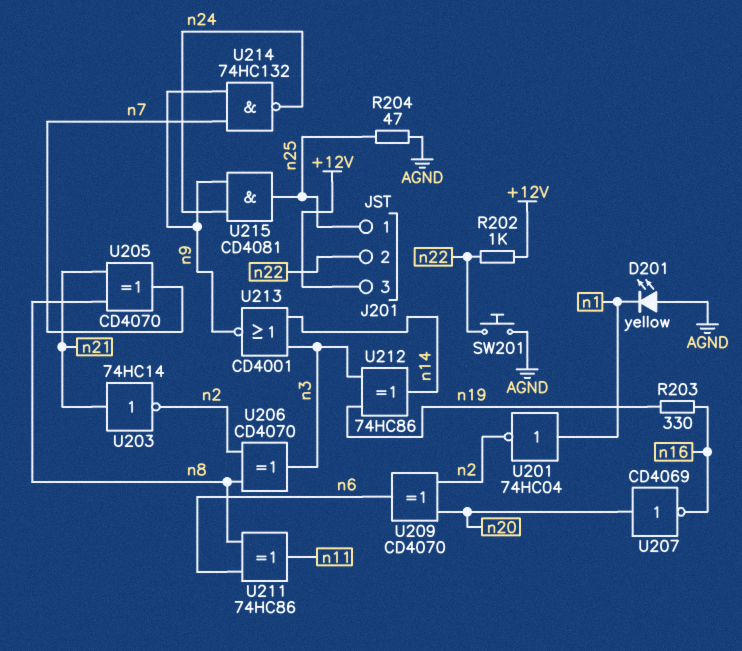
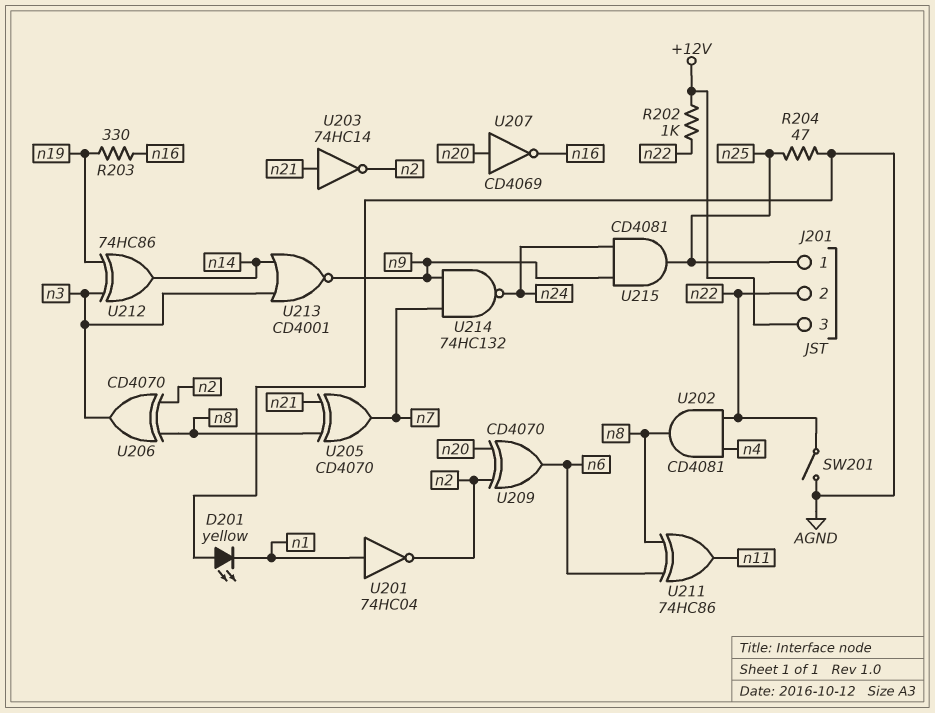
SW201: button (AGND, n22) -> switch (AGND, n22)
U202: none -> AND CD4081 (in n4, in n22, out n8)

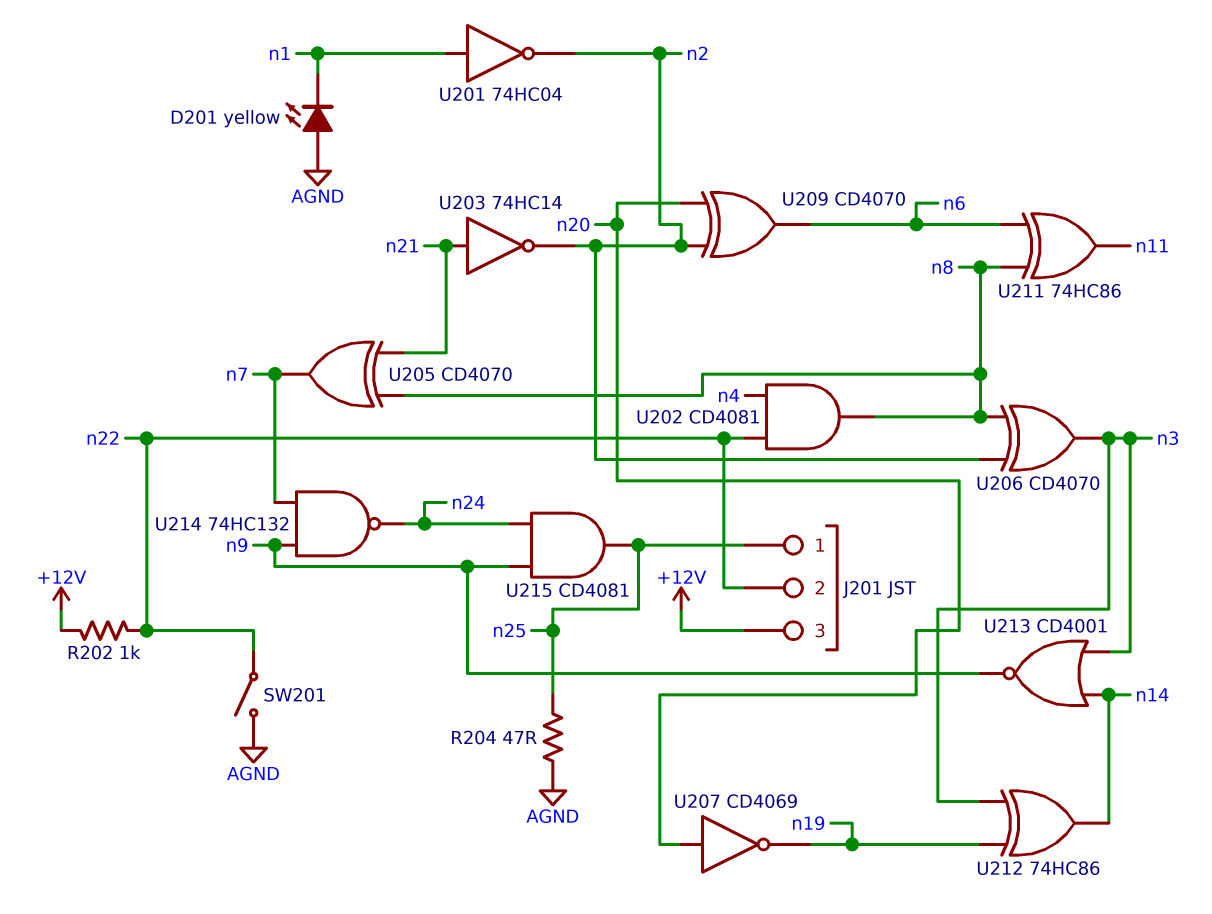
R203: 330 (n16, n19) -> none
U207: NOT CD4069 (in n20, out n16) -> NOT CD4069 (in n20, out n19)

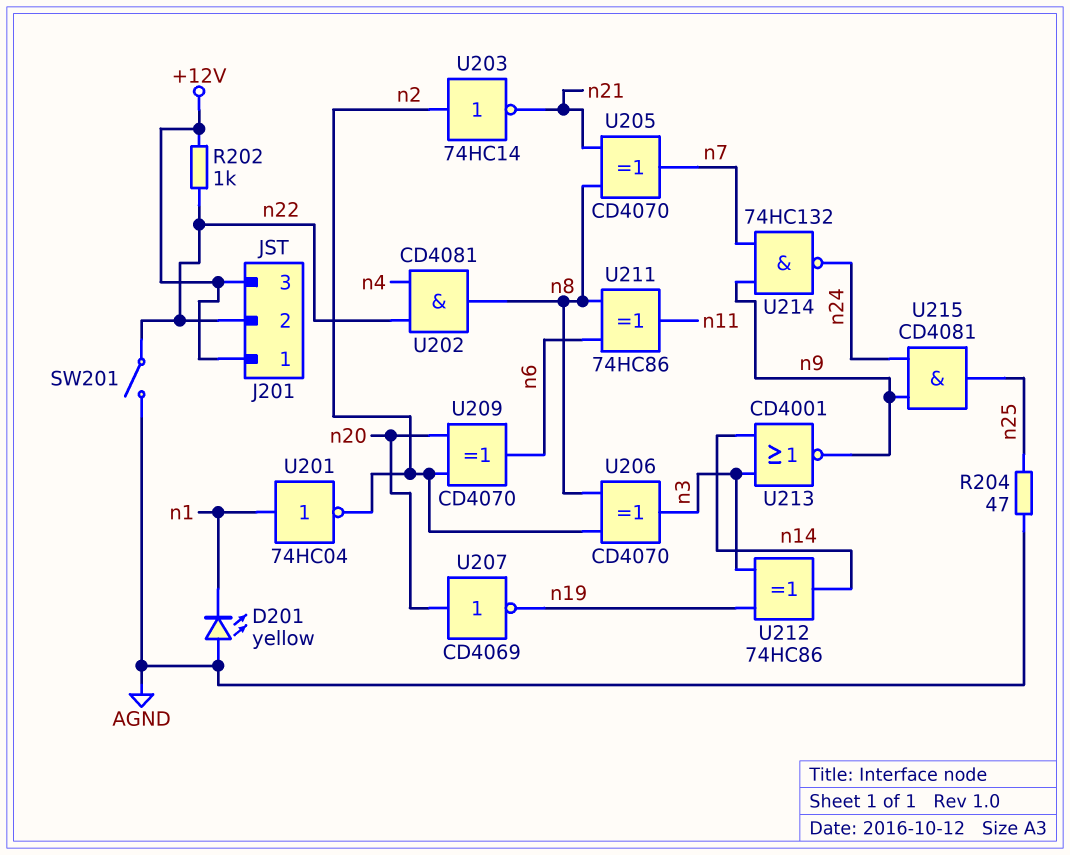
J201 pin 1: n25 -> +12V
U203: NOT 74HC14 (in n21, out n2) -> NOT 74HC14 (in n2, out n21)

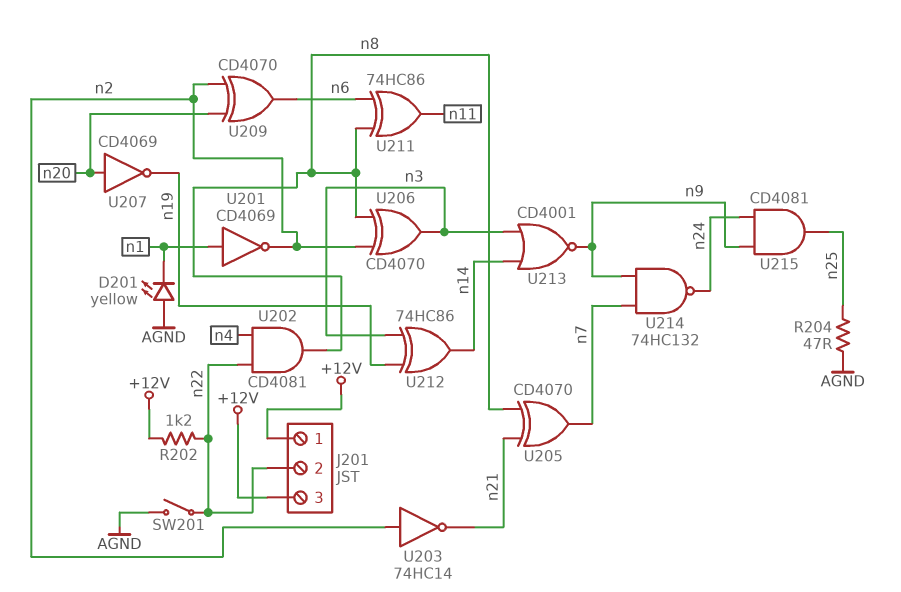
R202: 1k (+12V, n22) -> 1.2k (+12V, n22)
U201: NOT 74HC04 (in n1, out n2) -> NOT CD4069 (in n1, out n2)

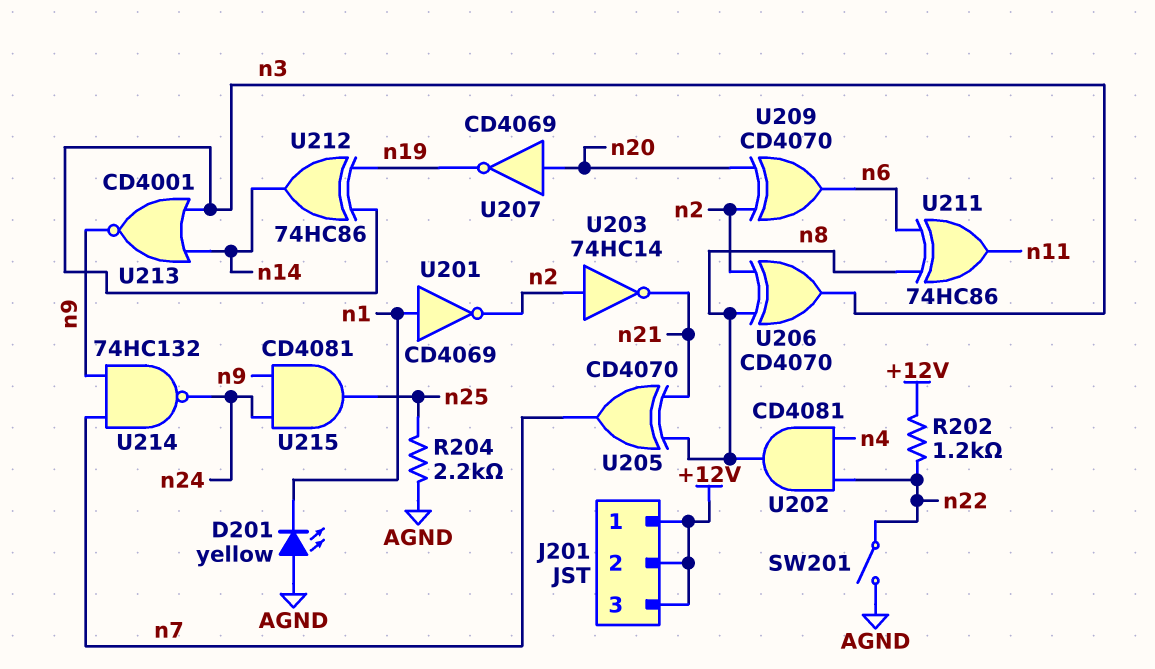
J201 pin 2: n22 -> +12V
R204: 47 (AGND, n25) -> 2.2k (AGND, n25)

